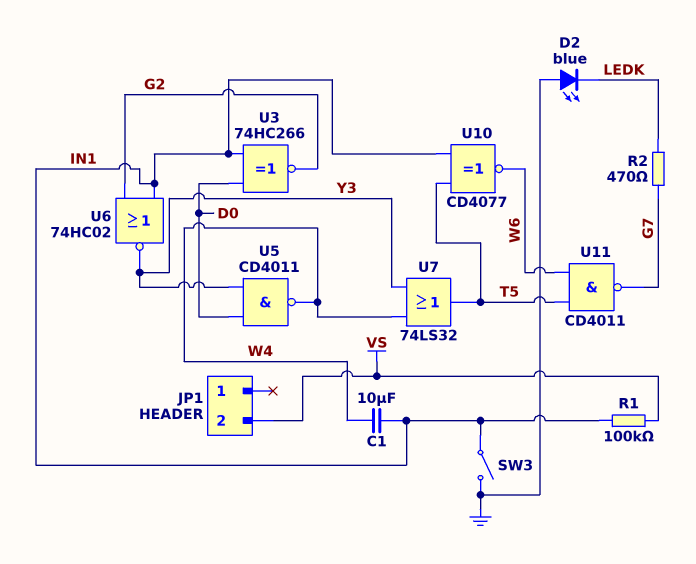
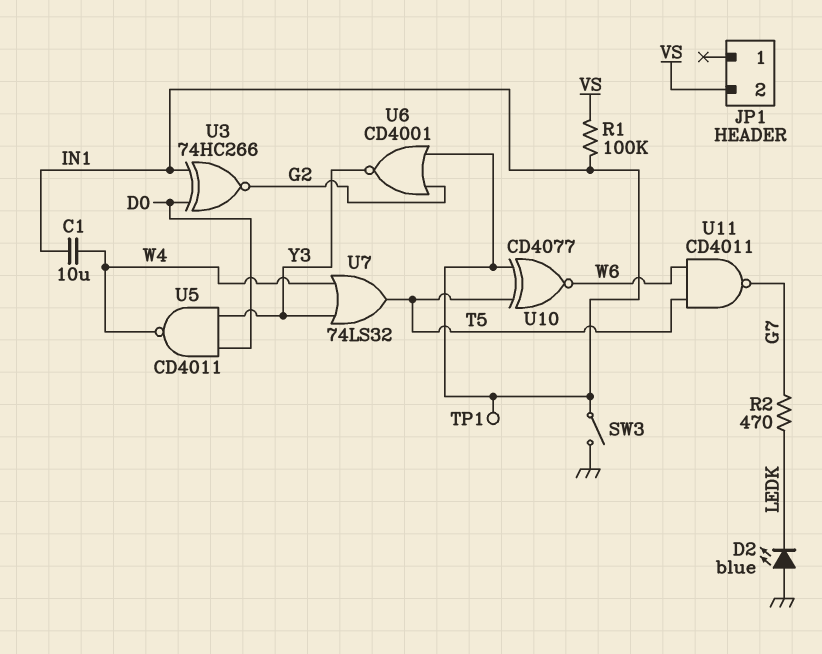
TP1: none -> test point (IN1)
U6: NOR 74HC02 (in G2, in IN1, out Y3) -> NOR CD4001 (in G2, in IN1, out Y3)

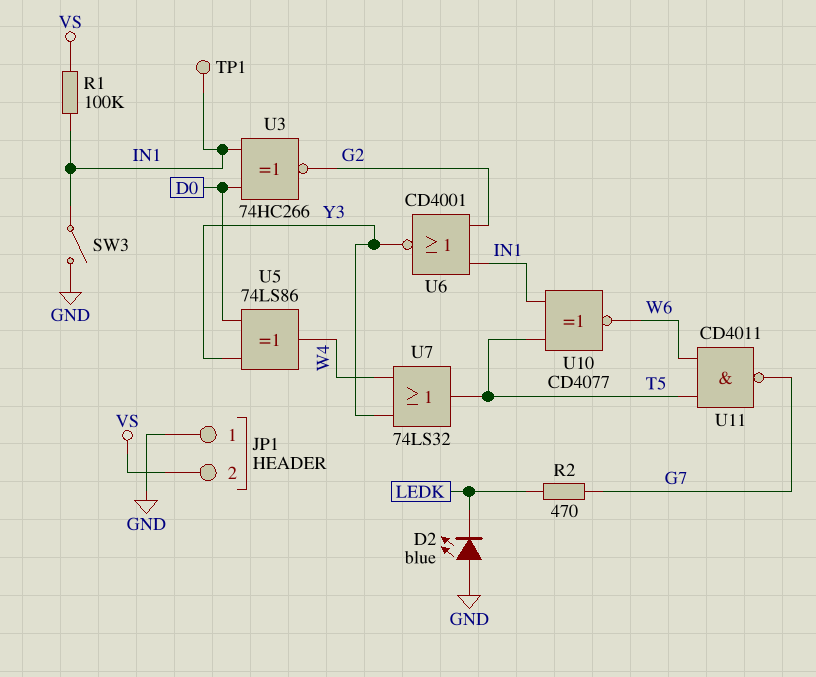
C1: 10uF (IN1, W4) -> none
JP1 pin 1: none -> GND
U5: NAND CD4011 (in D0, in Y3, out W4) -> XOR 74LS86 (in D0, in Y3, out W4)

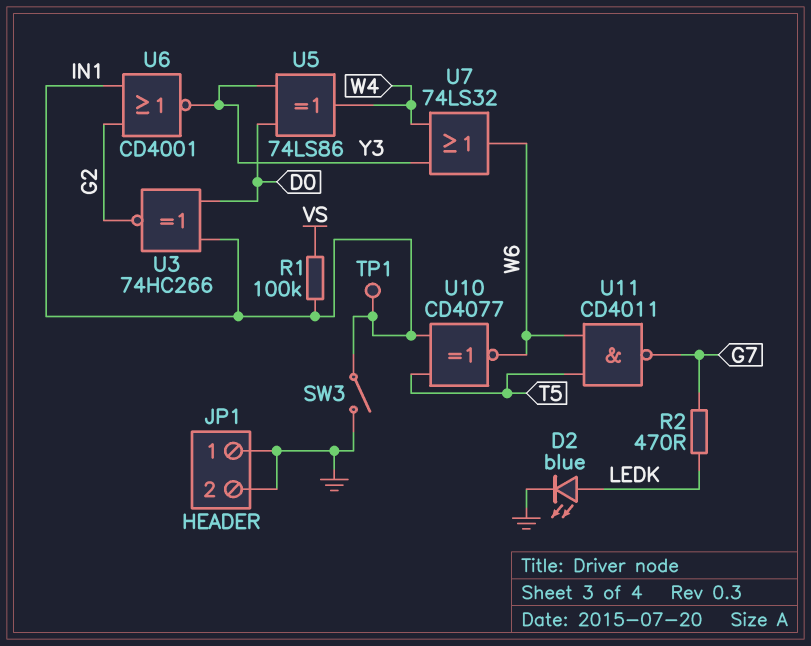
D2: LED blue (A GND, K LEDK) -> LED blue (A LEDK, K GND)
JP1 pin 2: VS -> GND
U7: OR 74LS32 (in W4, in Y3, out T5) -> OR 74LS32 (in W4, in Y3, out W6)

